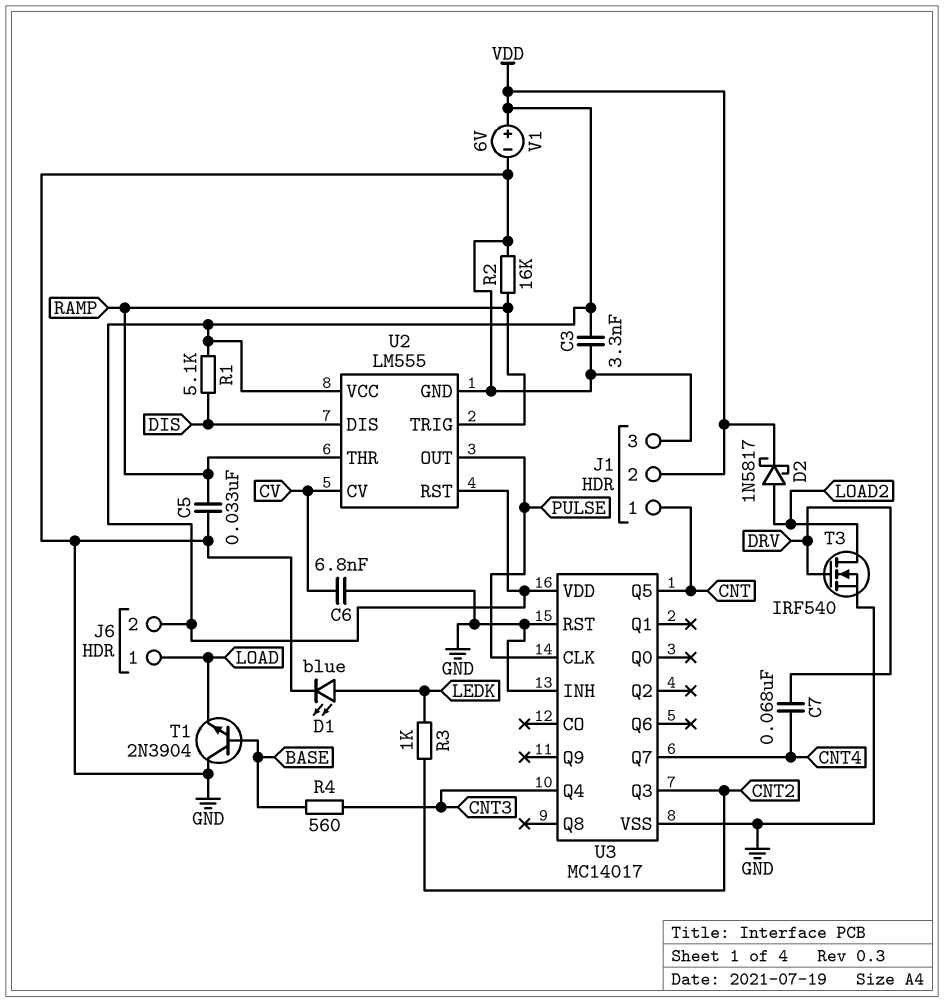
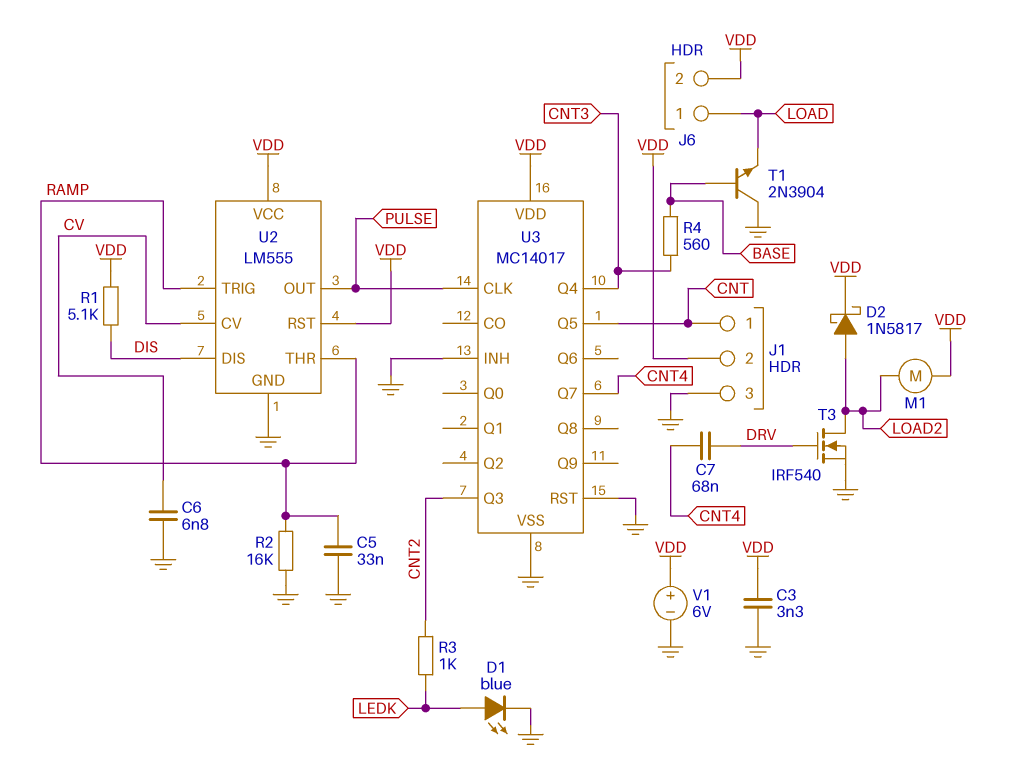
M1: none -> motor (LOAD2, VDD)

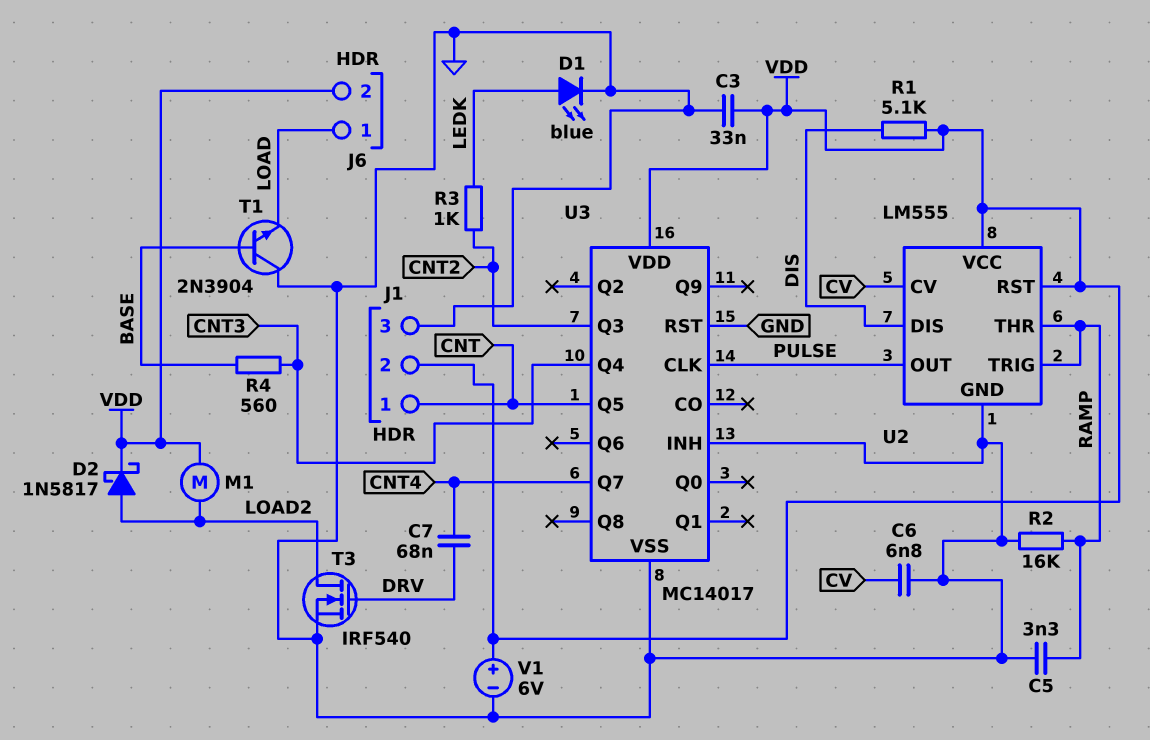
C3: 3.3nF (GND, VDD) -> 33nF (GND, VDD)
C5: 33nF (GND, RAMP) -> 3.3nF (GND, RAMP)

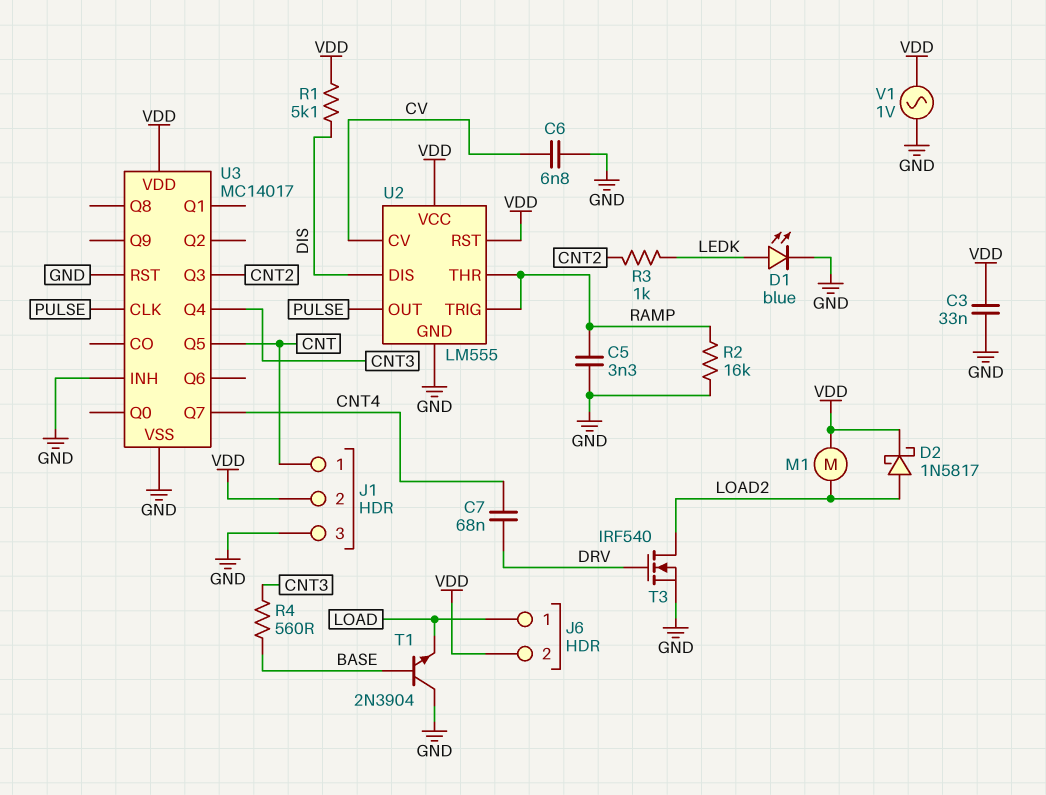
V1: 6V (plus VDD, minus GND) -> AC 1V (GND, VDD)

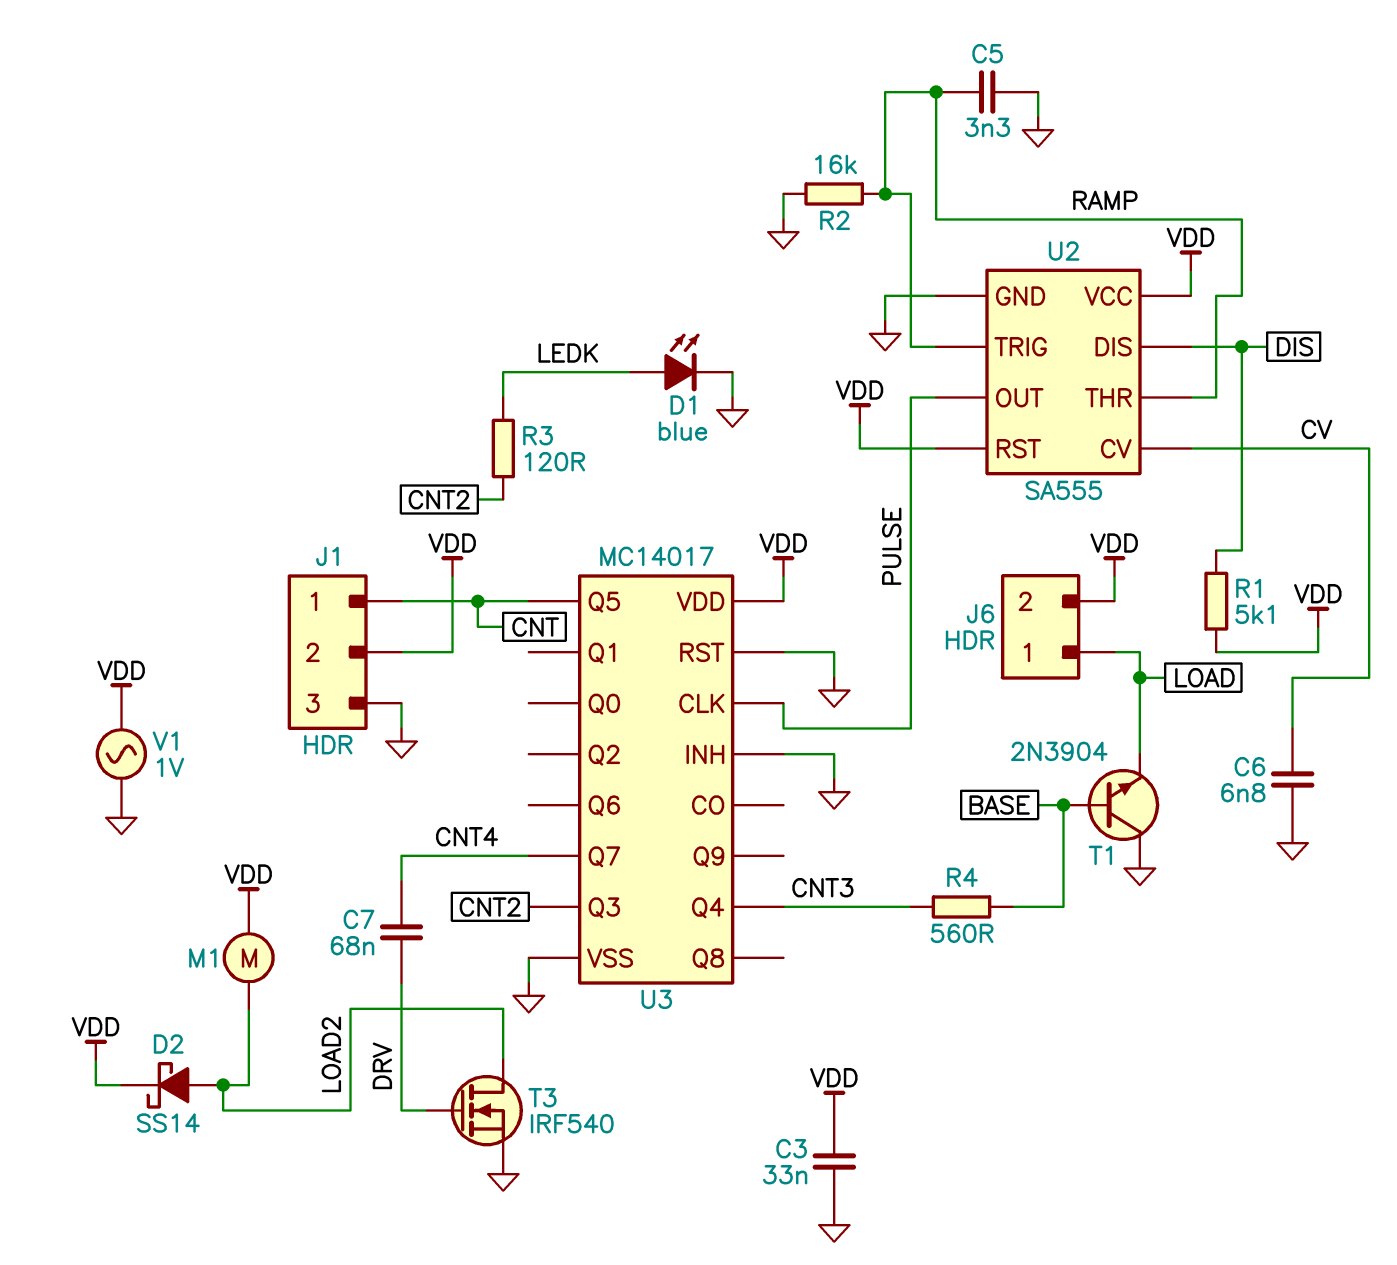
D2: schottky 1N5817 (A LOAD2, K VDD) -> schottky SS14 (A LOAD2, K VDD)
R3: 1k (CNT2, LEDK) -> 120 (CNT2, LEDK)
U2: LM555 -> SA555

